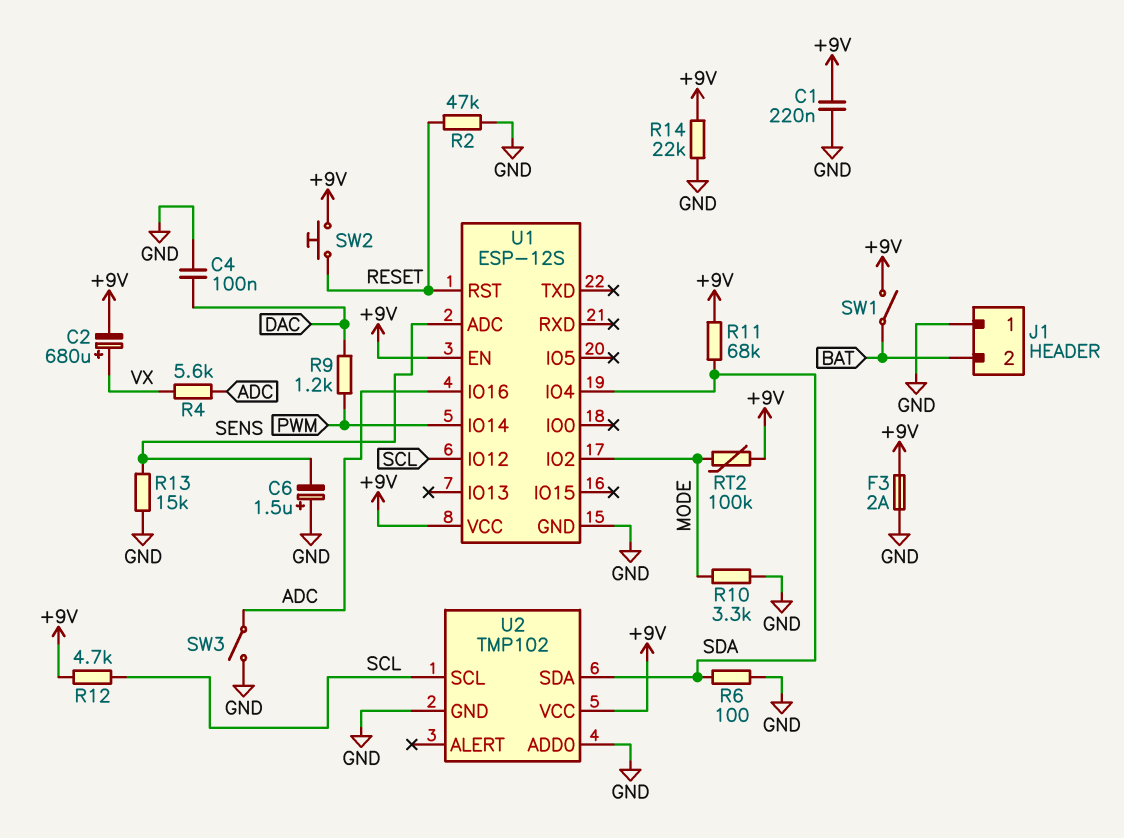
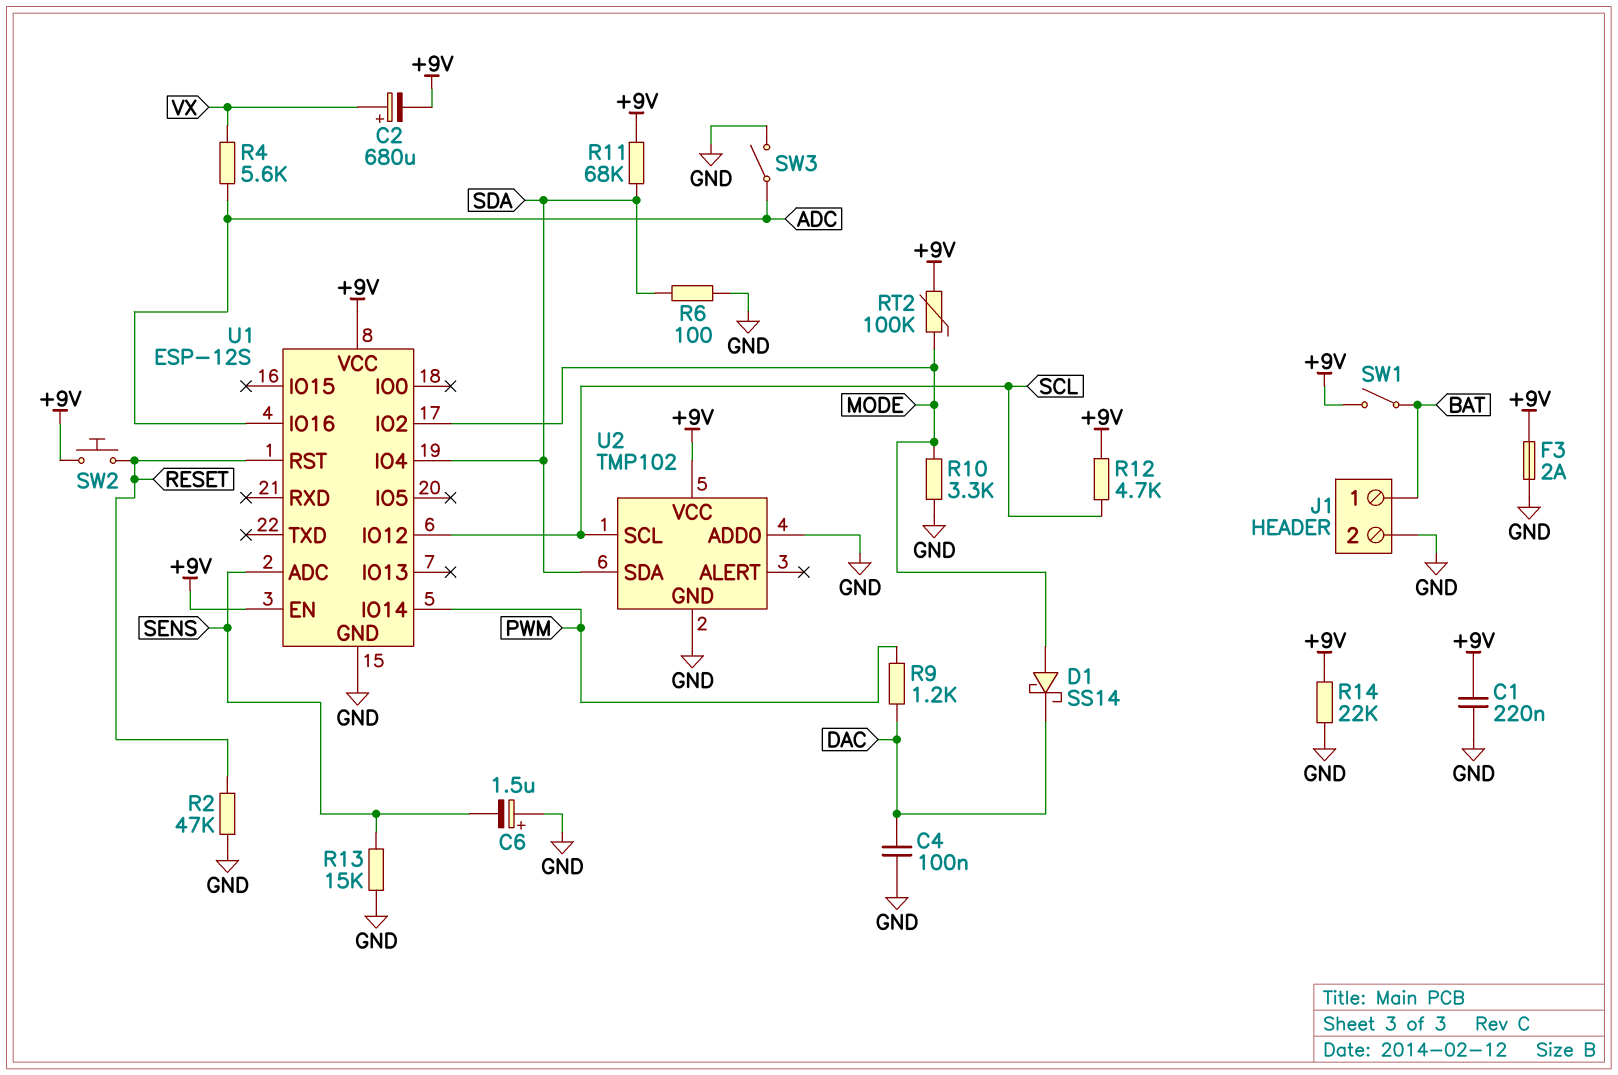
D1: none -> schottky SS14 (A MODE, K DAC)
J1 pin 1: GND -> BAT
J1 pin 2: BAT -> GND

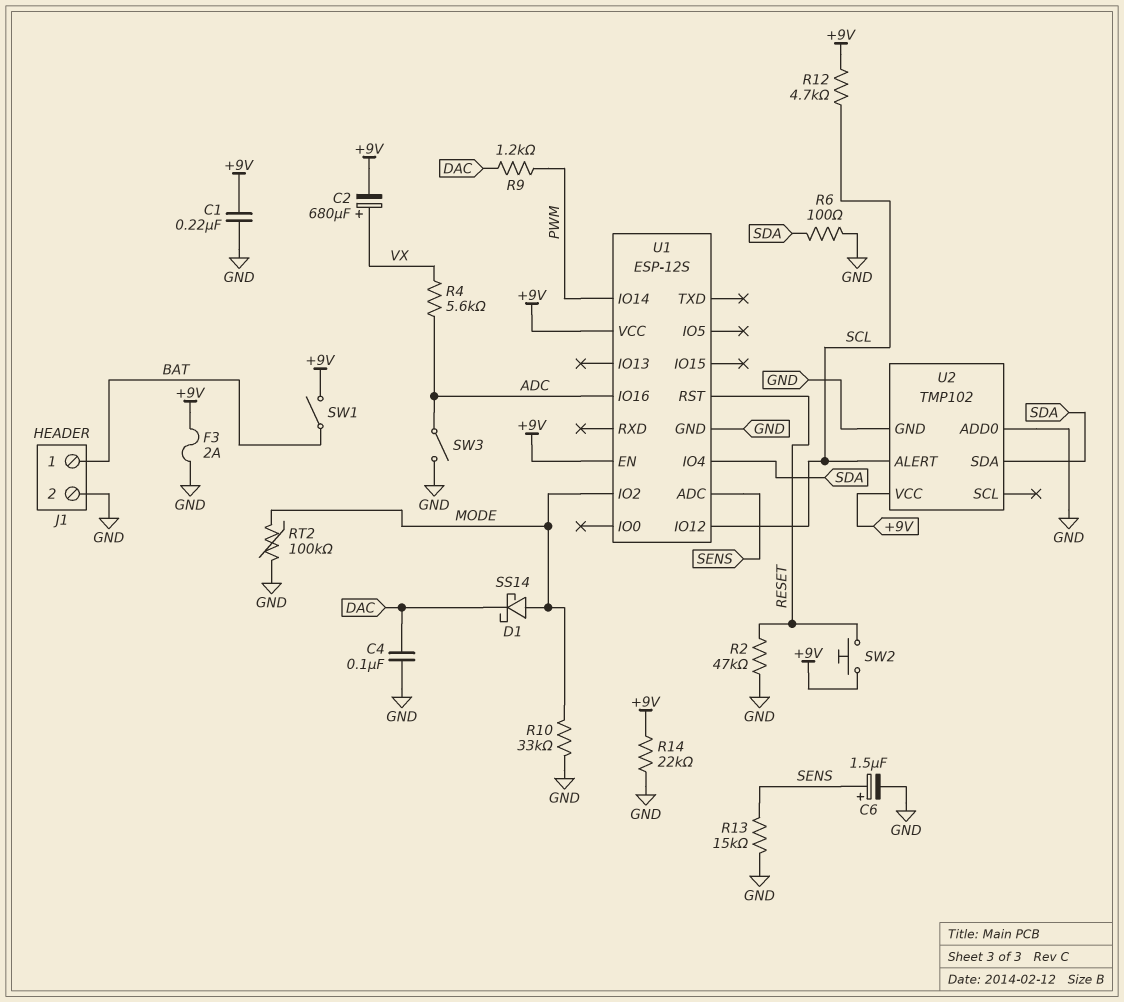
C6: 1.5uF (plus GND, minus SENS) -> 1.5uF (plus SENS, minus GND)
R10: 3.3k (GND, MODE) -> 33k (GND, MODE)
R11: 68k (+9V, SDA) -> none
RT2: 100k (+9V, MODE) -> 100k (GND, MODE)
U2 pin ALERT: none -> SCL
U2 pin SCL: SCL -> none

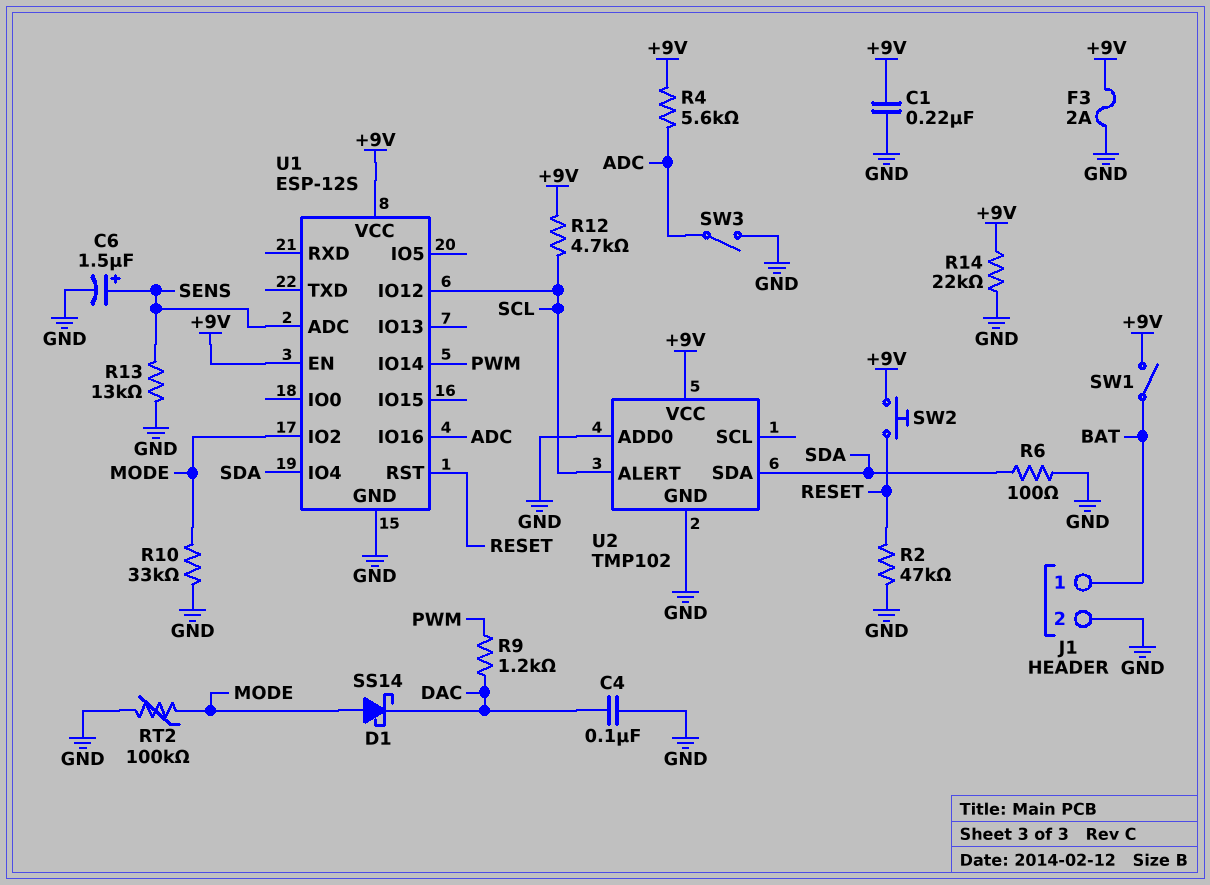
C2: 680uF (plus VX, minus +9V) -> none
R4: 5.6k (ADC, VX) -> 5.6k (+9V, ADC)
R13: 15k (GND, SENS) -> 13k (GND, SENS)

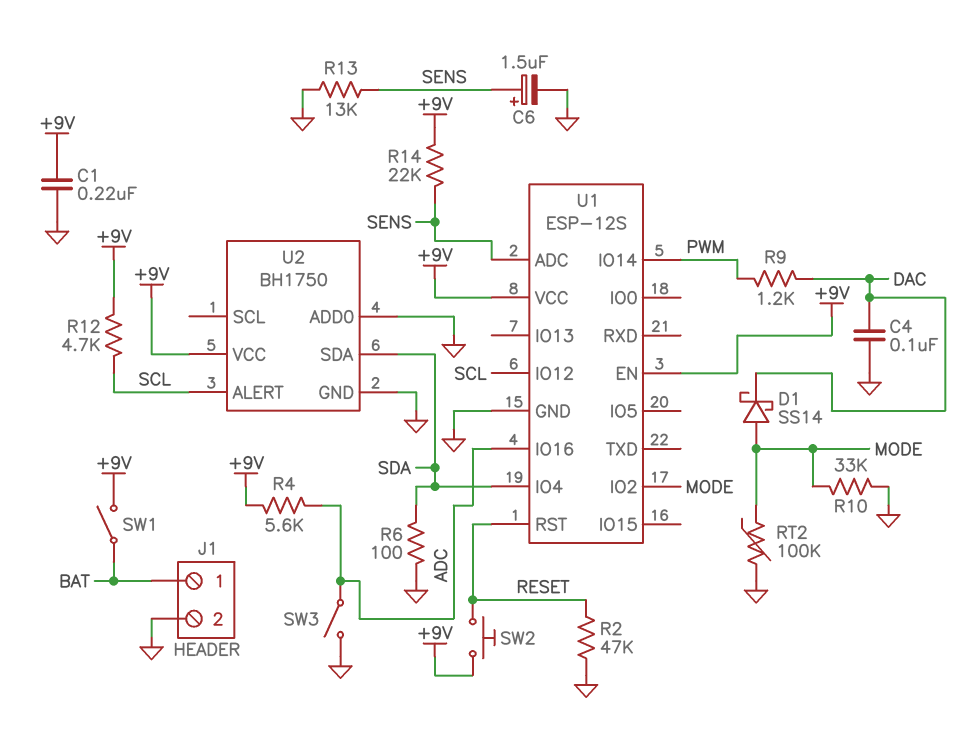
F3: 2A (+9V, GND) -> none
R14: 22k (+9V, GND) -> 22k (+9V, SENS)
U2: TMP102 -> BH1750

